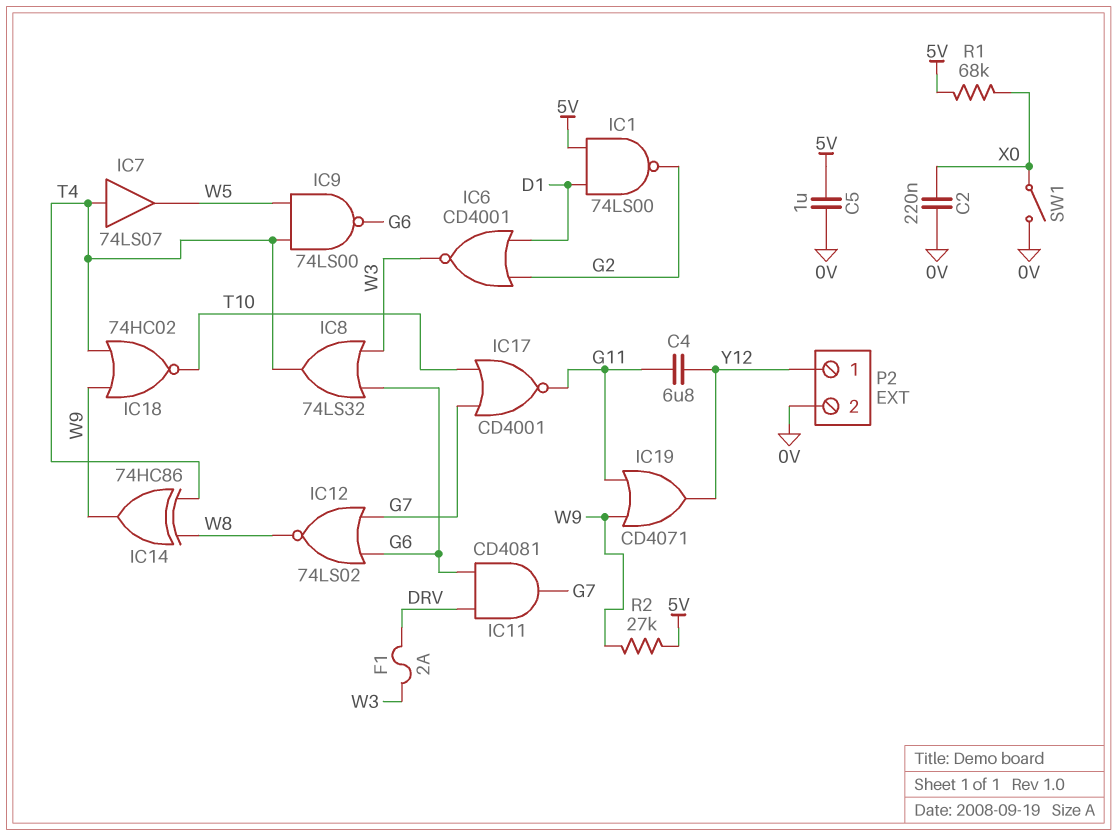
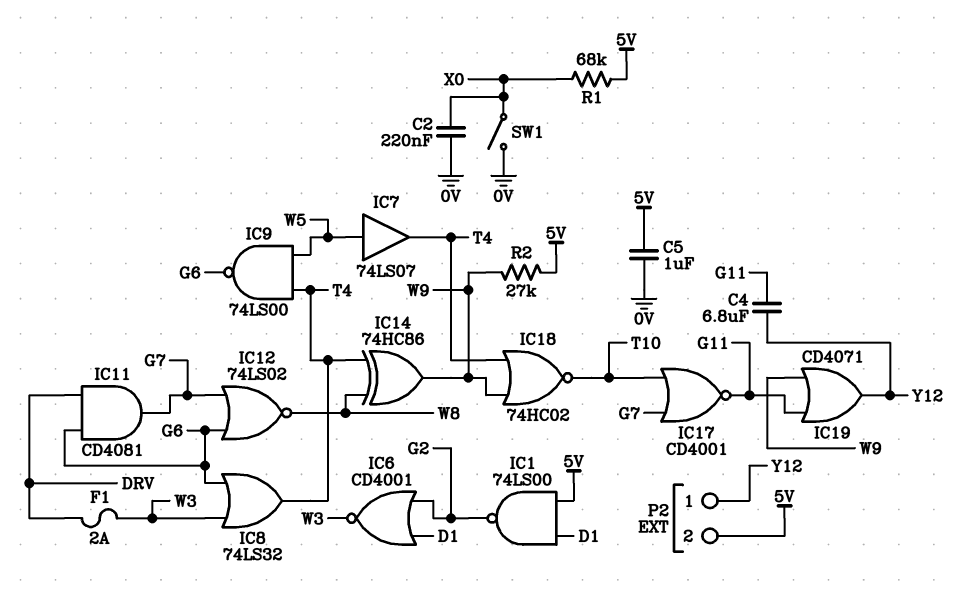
IC7: buffer 74LS07 (in T4, out W5) -> buffer 74LS07 (in W5, out T4)
P2 pin 2: 0V -> 5V

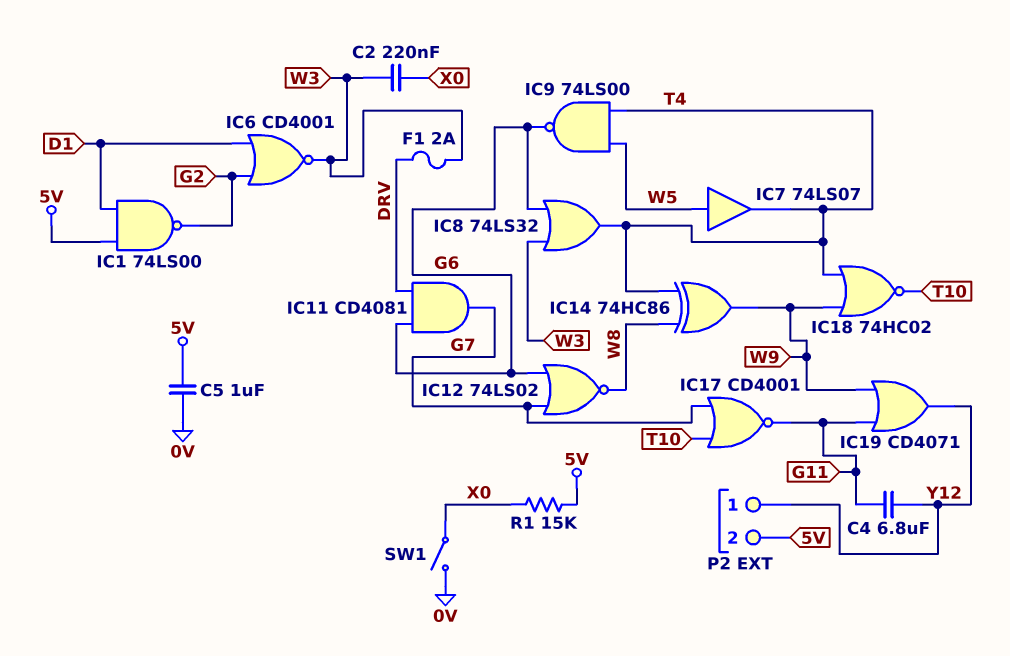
C2: 220nF (0V, X0) -> 220nF (W3, X0)
R1: 68k (5V, X0) -> 15k (5V, X0)
R2: 27k (5V, W9) -> none

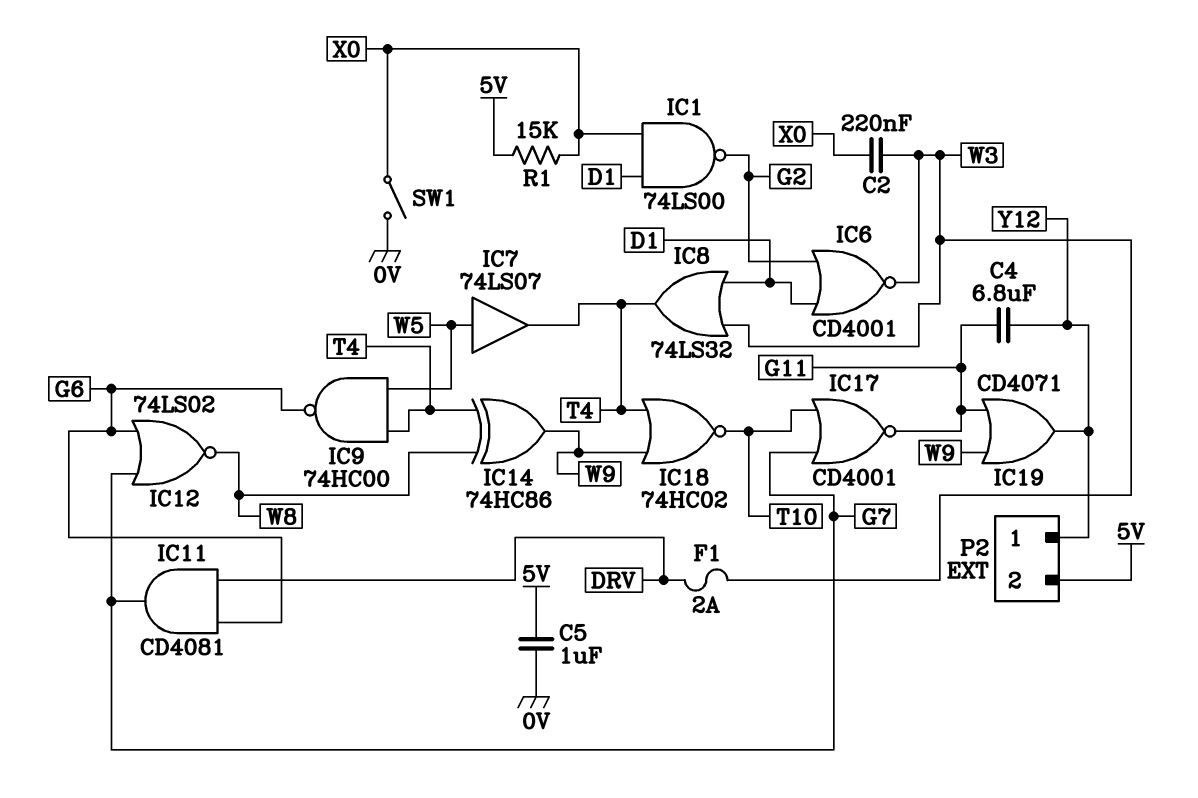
IC1: NAND 74LS00 (in 5V, in D1, out G2) -> NAND 74LS00 (in D1, in X0, out G2)
IC8: OR 74LS32 (in G6, in W3, out T4) -> OR 74LS32 (in D1, in W3, out T4)
IC9: NAND 74LS00 (in T4, in W5, out G6) -> NAND 74HC00 (in T4, in W5, out G6)

